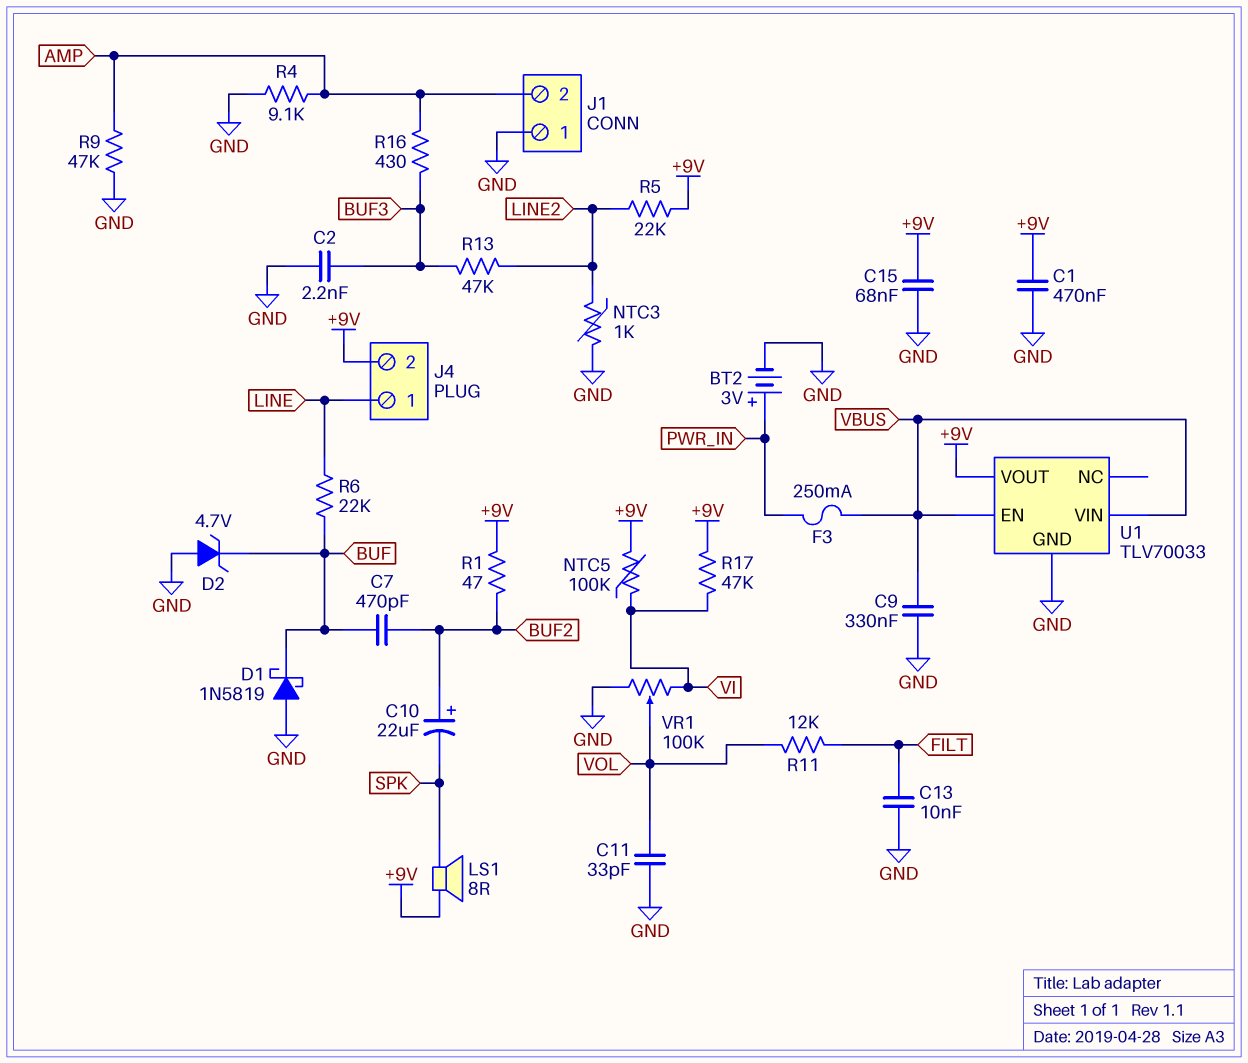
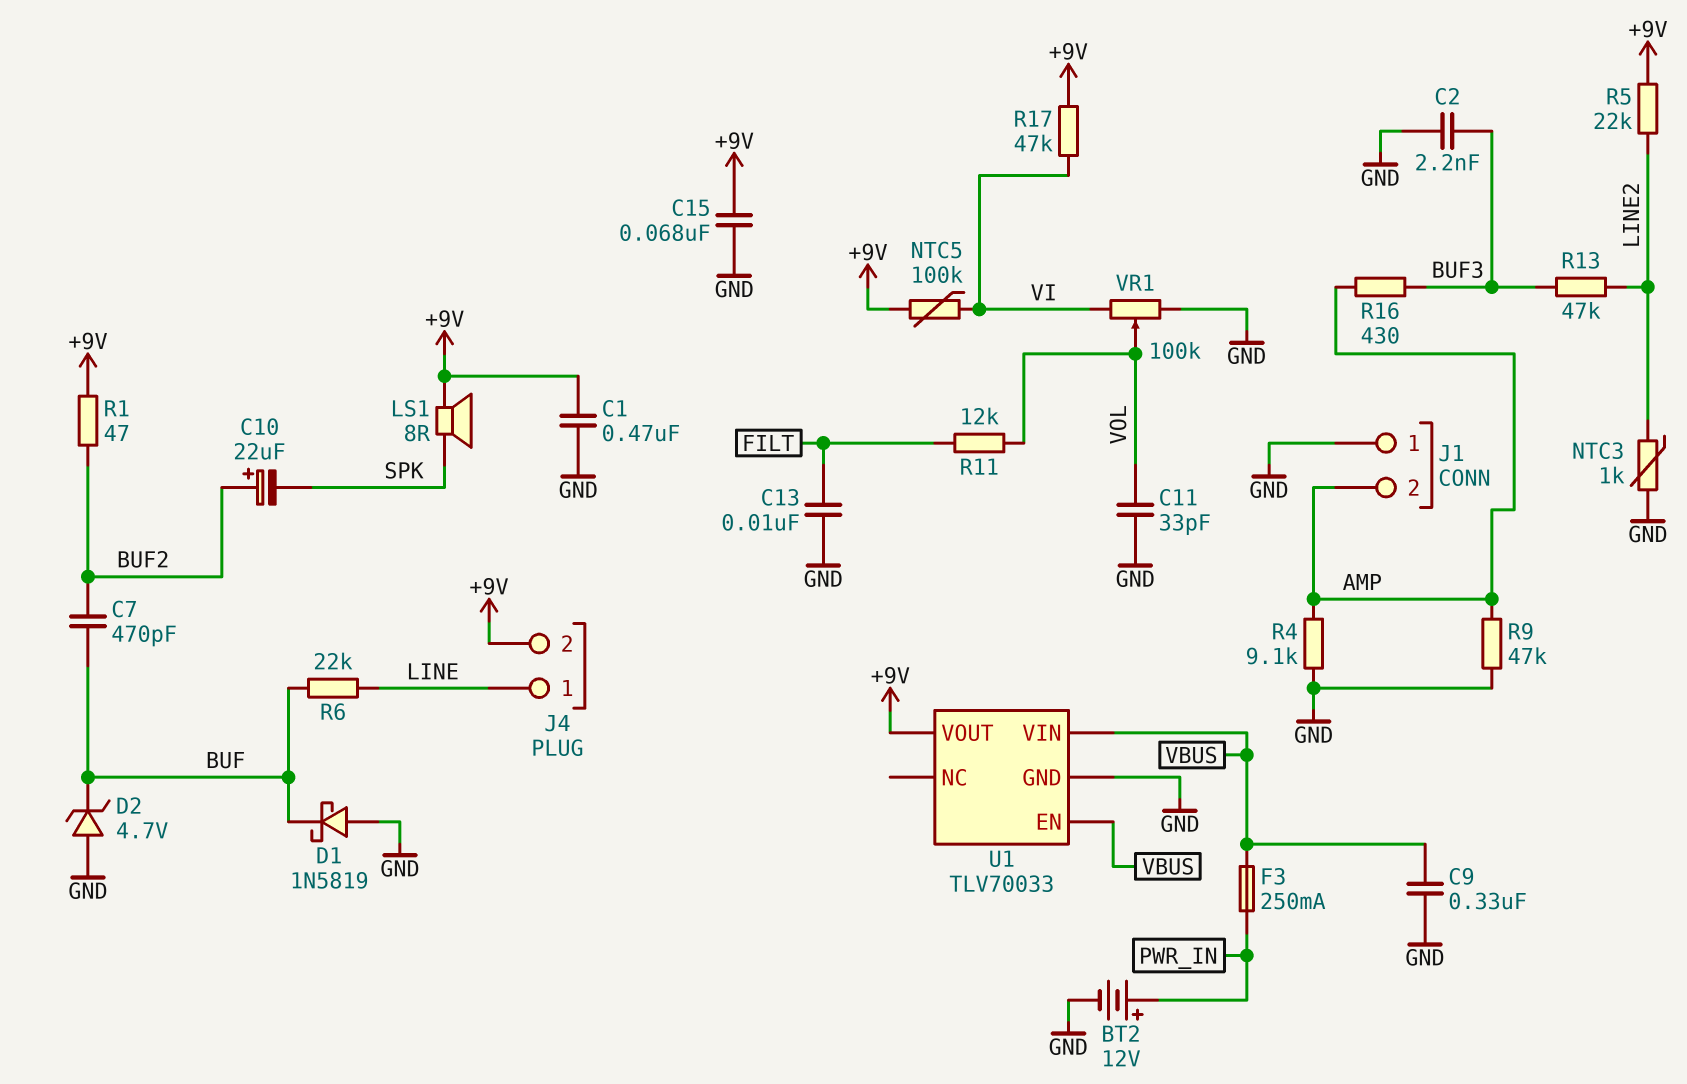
BT2: 3V (plus PWR_IN, minus GND) -> 12V (plus PWR_IN, minus GND)

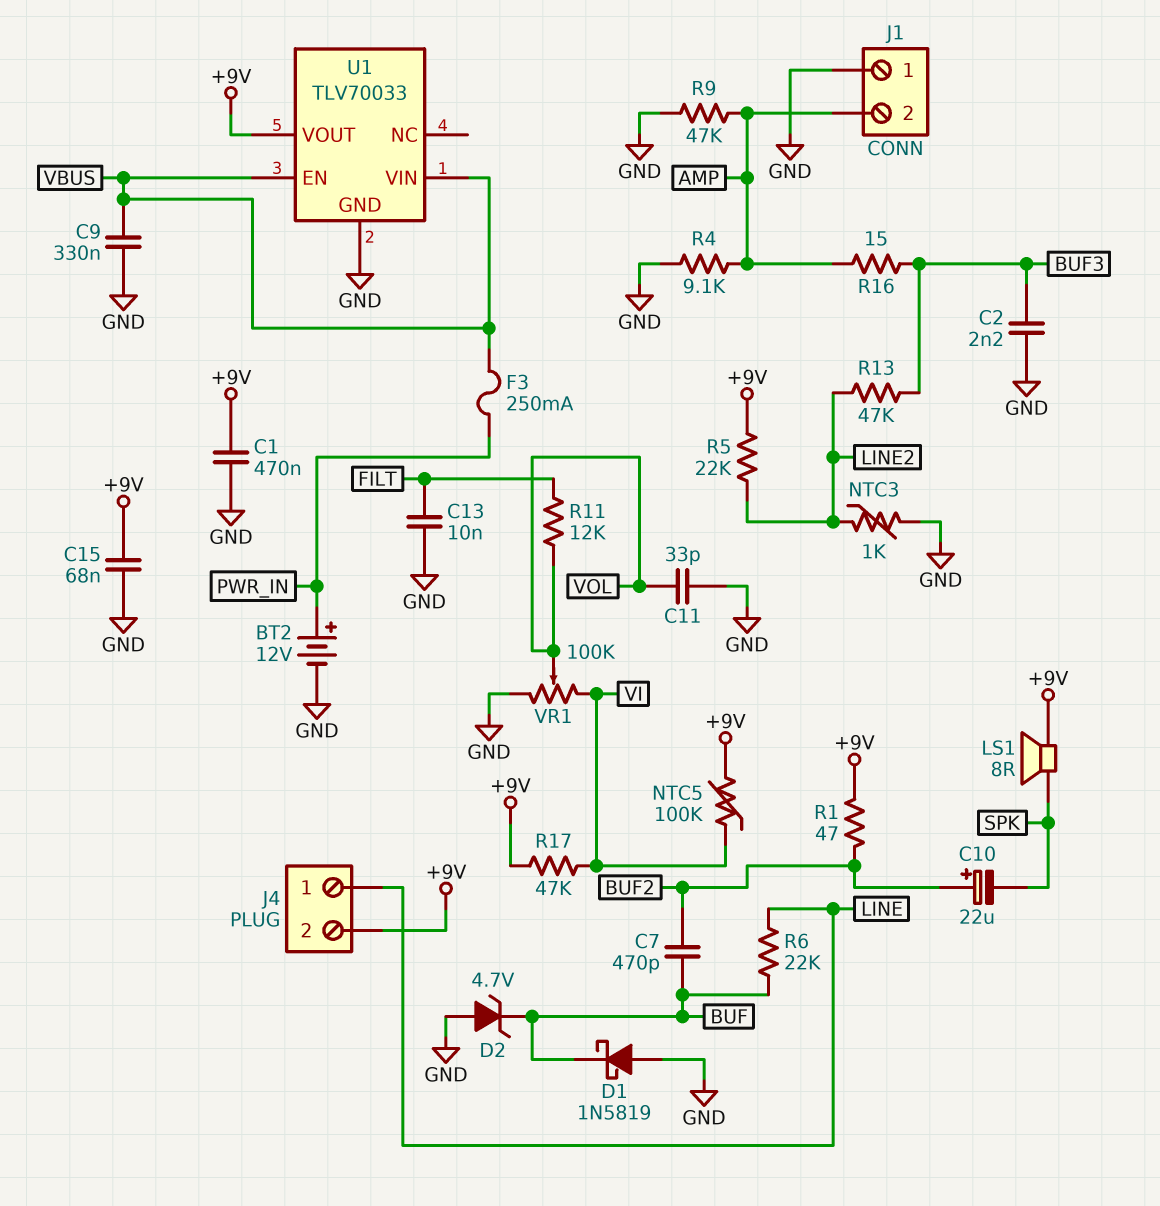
R16: 430 (AMP, BUF3) -> 15 (AMP, BUF3)

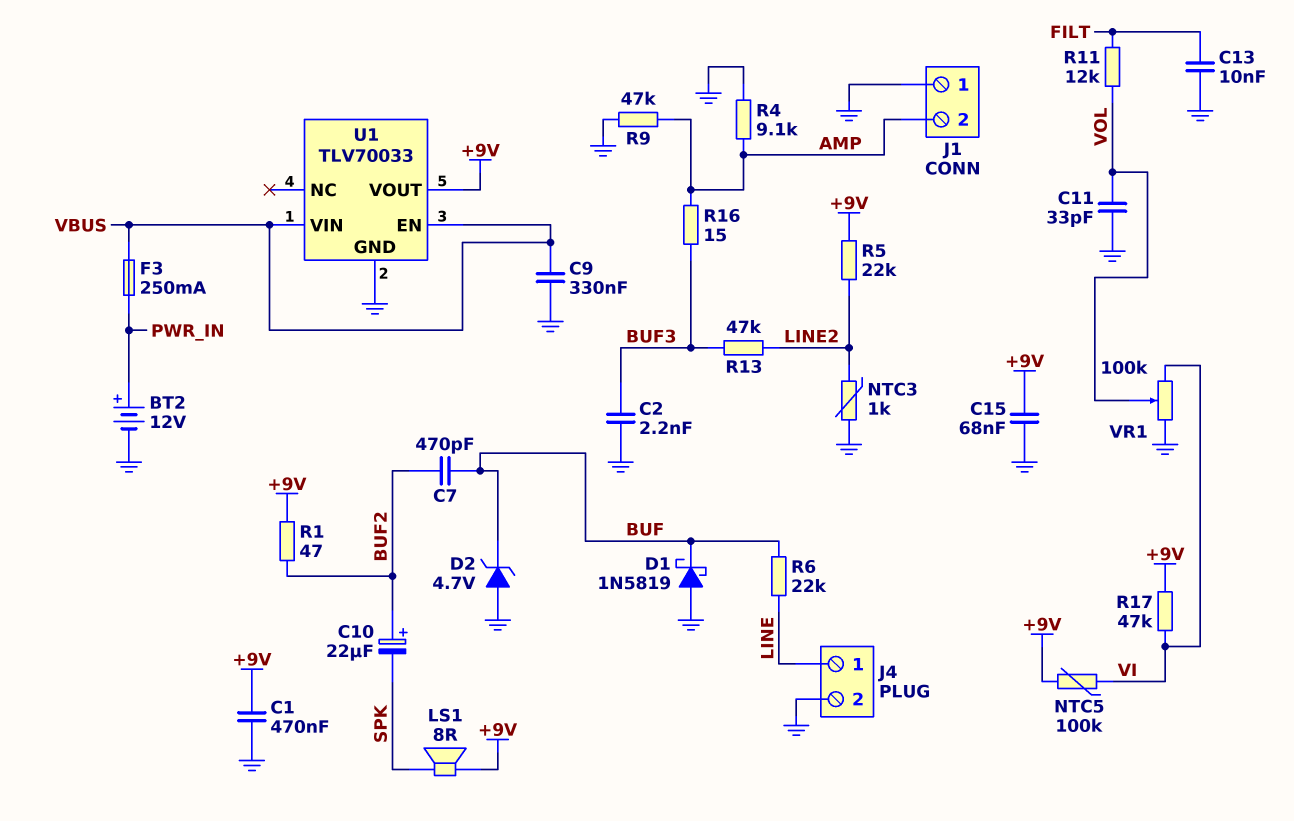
J4 pin 2: +9V -> GND

